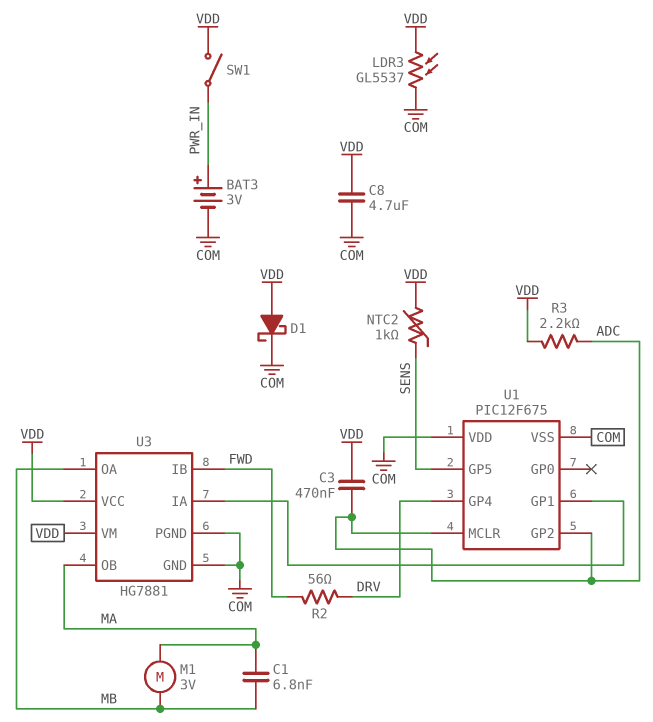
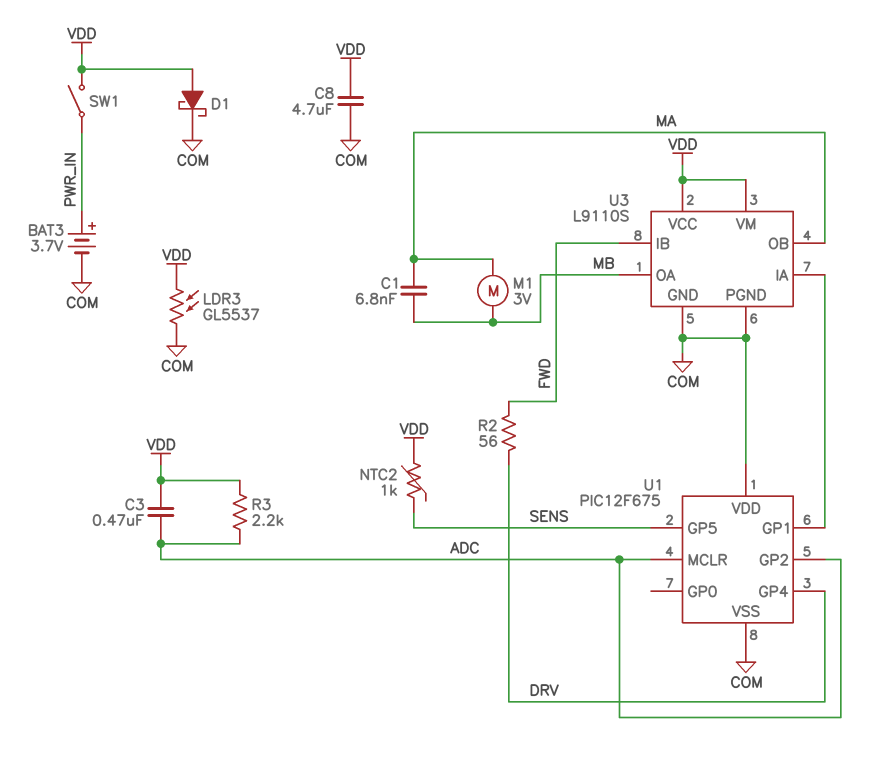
BAT3: 3V (plus PWR_IN, minus COM) -> 3.7V (plus PWR_IN, minus COM)
U3: HG7881 -> L9110S

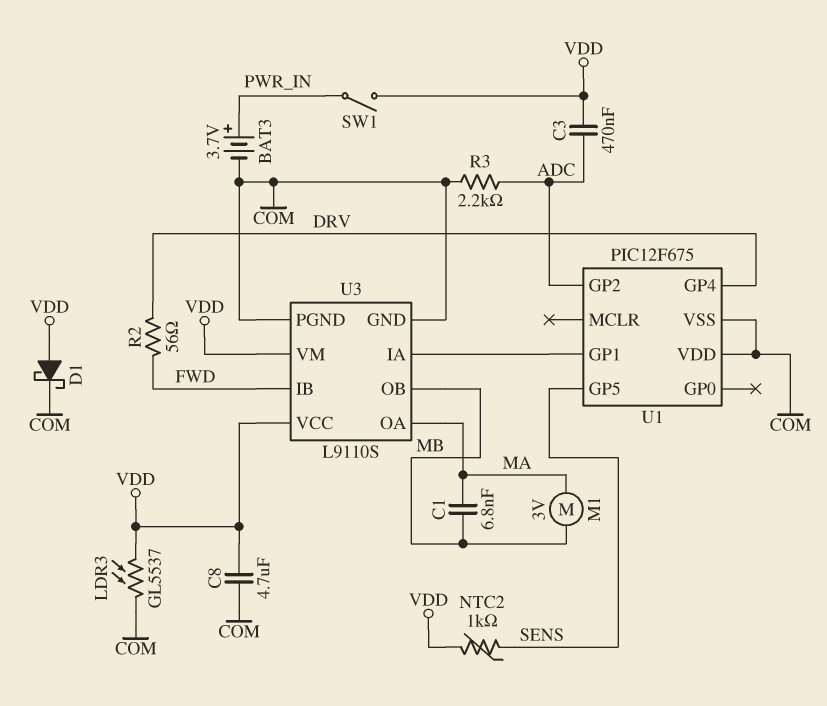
R3: 2.2k (ADC, VDD) -> 2.2k (ADC, COM)
U1 pin MCLR: ADC -> none
U3 pin OA: MB -> MA
U3 pin OB: MA -> MB

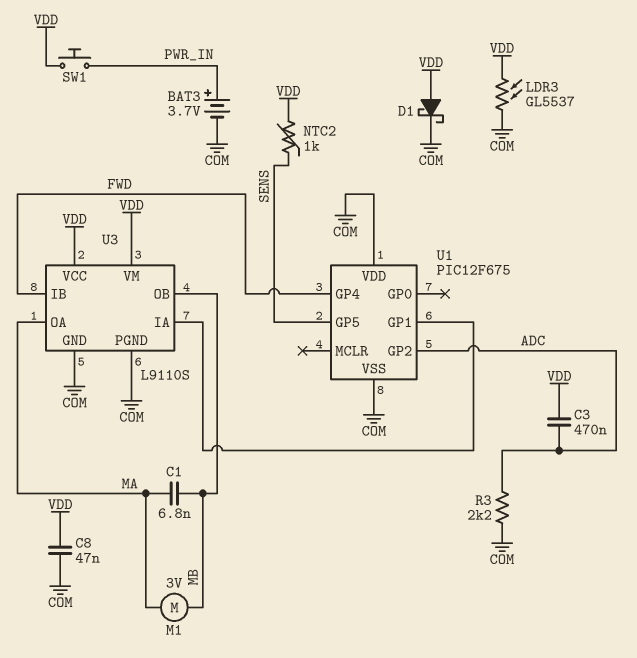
C8: 4.7uF (COM, VDD) -> 47nF (COM, VDD)
R2: 56 (DRV, FWD) -> none
SW1: switch (PWR_IN, VDD) -> button (PWR_IN, VDD)
U1 pin GP4: DRV -> FWD

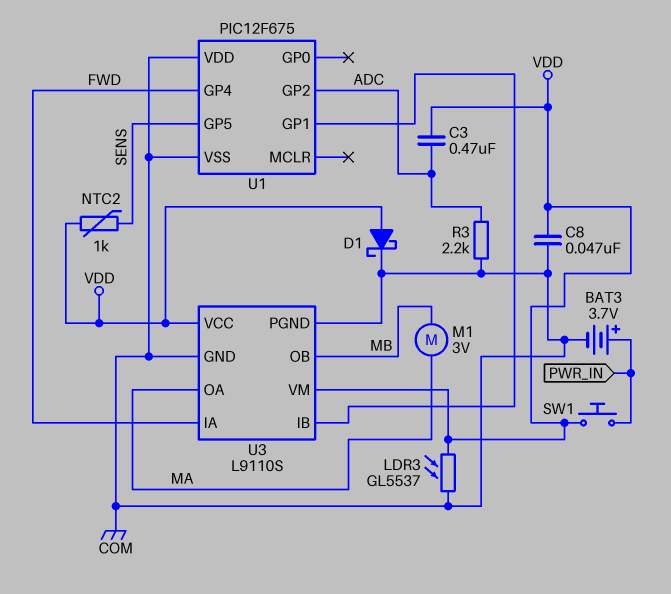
C1: 6.8nF (MA, MB) -> none
U3 pin IA: U1/GP1 -> FWD
U3 pin IB: FWD -> U1/GP1

